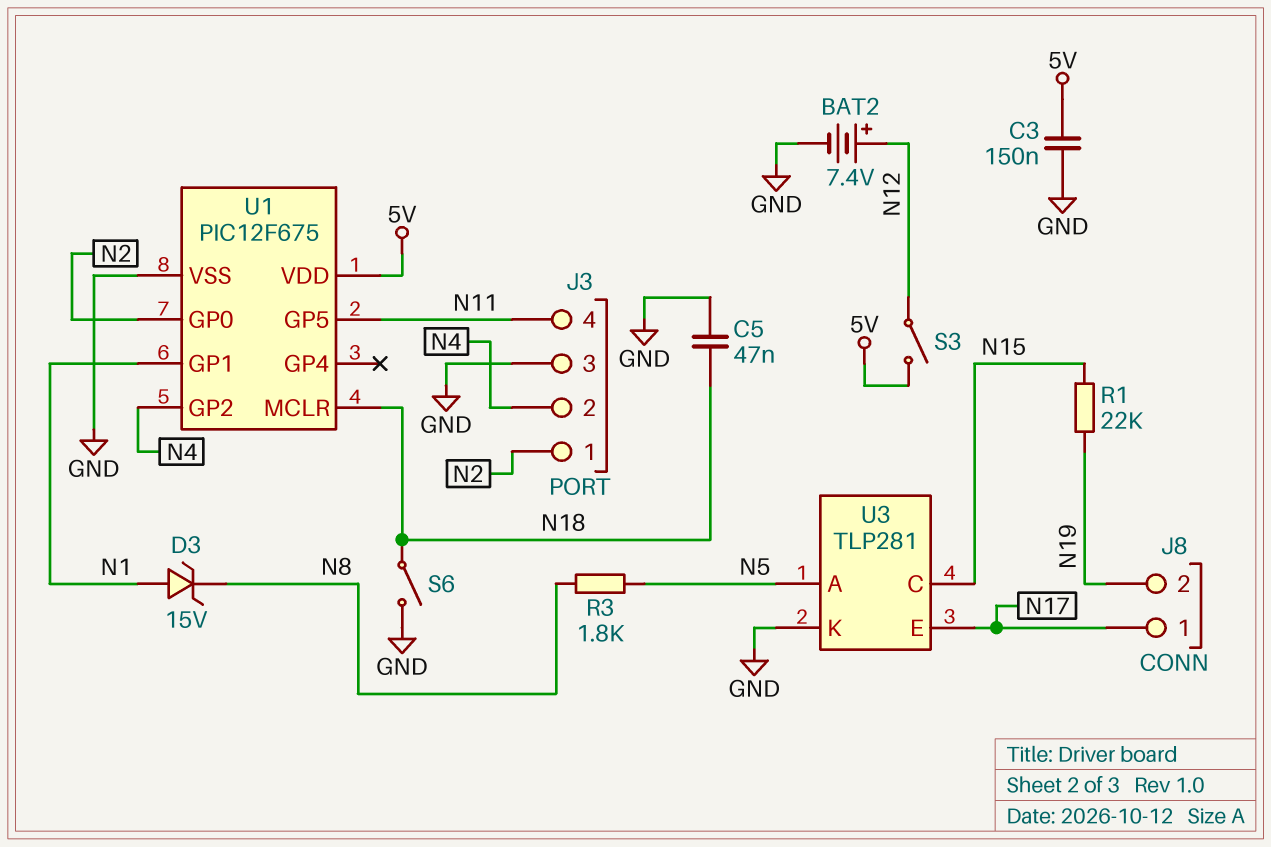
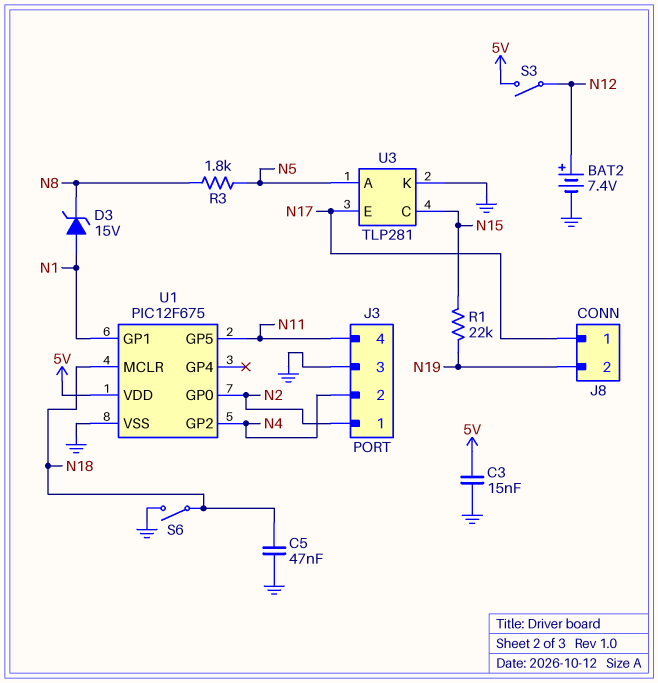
C3: 150nF (5V, GND) -> 15nF (5V, GND)

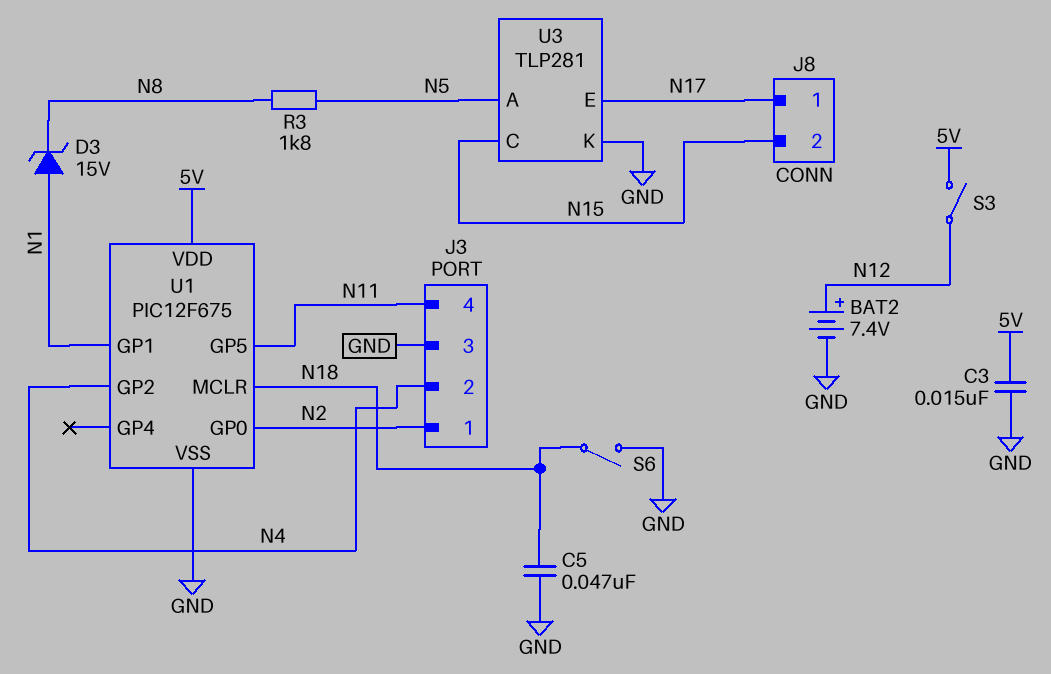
J8 pin 2: N19 -> N15
R1: 22k (N15, N19) -> none

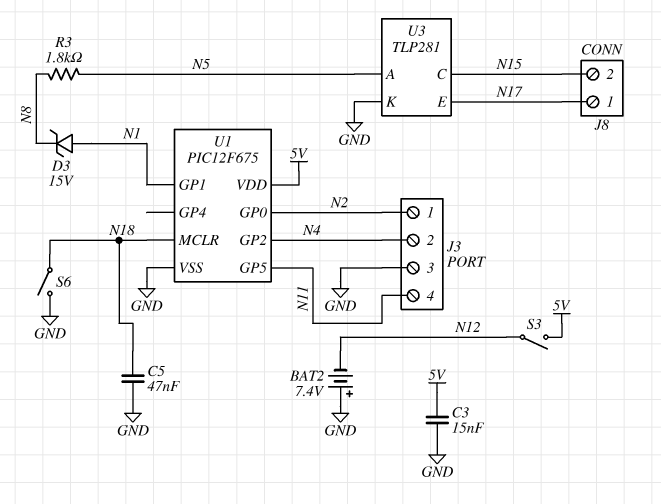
BAT2: 7.4V (plus N12, minus GND) -> 7.4V (plus GND, minus N12)

